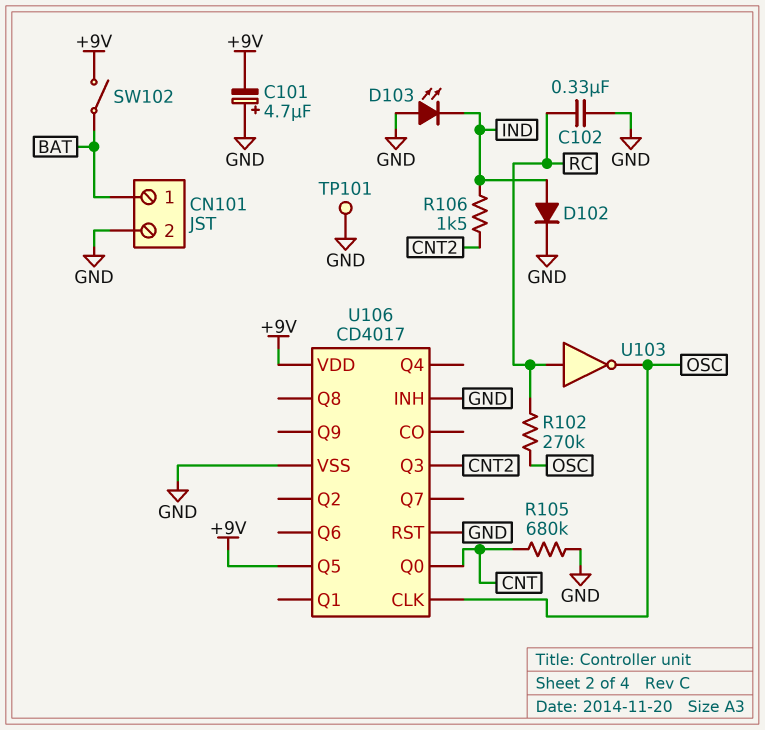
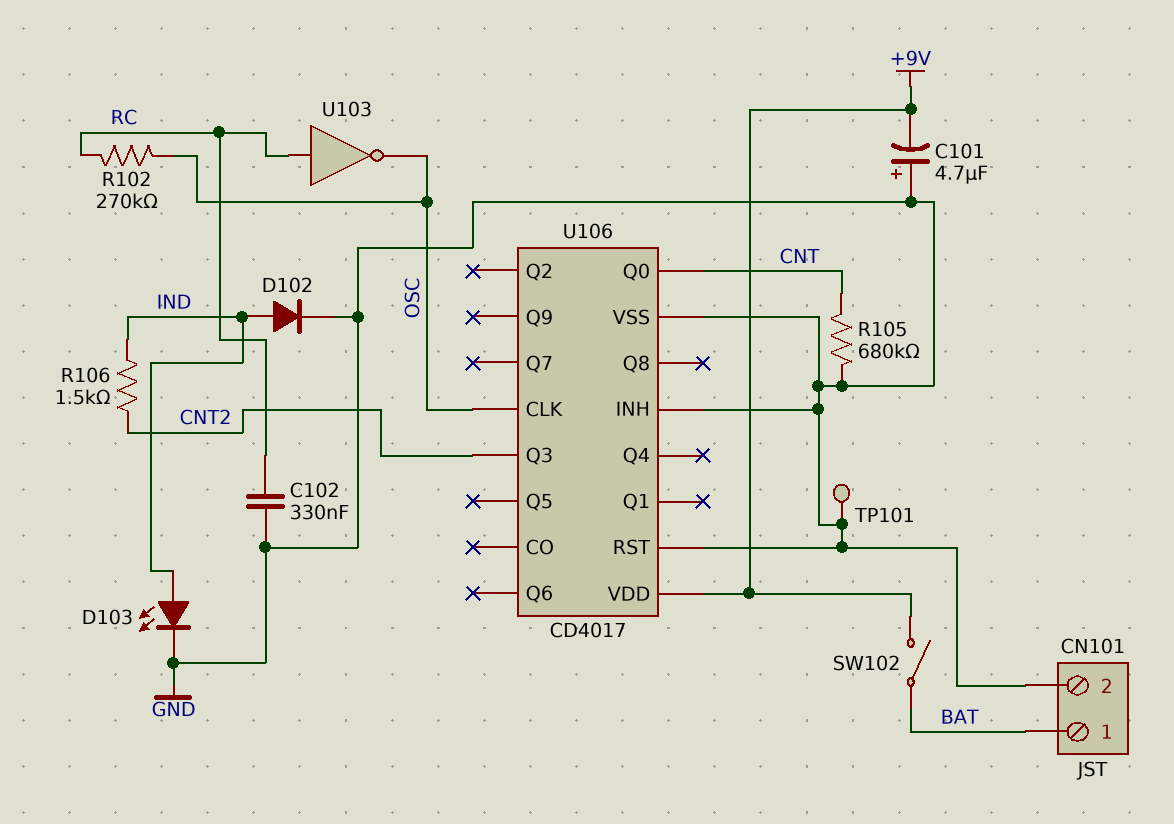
D103: LED (A GND, K IND) -> LED (A IND, K GND)
U106 pin Q5: +9V -> none

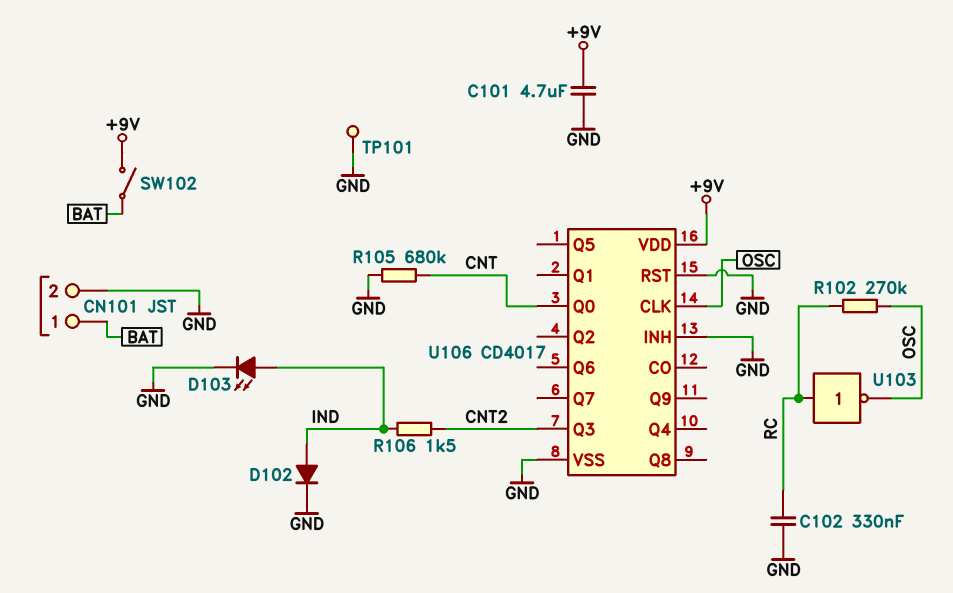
C101: 4.7uF (plus GND, minus +9V) -> 4.7uF (+9V, GND)

